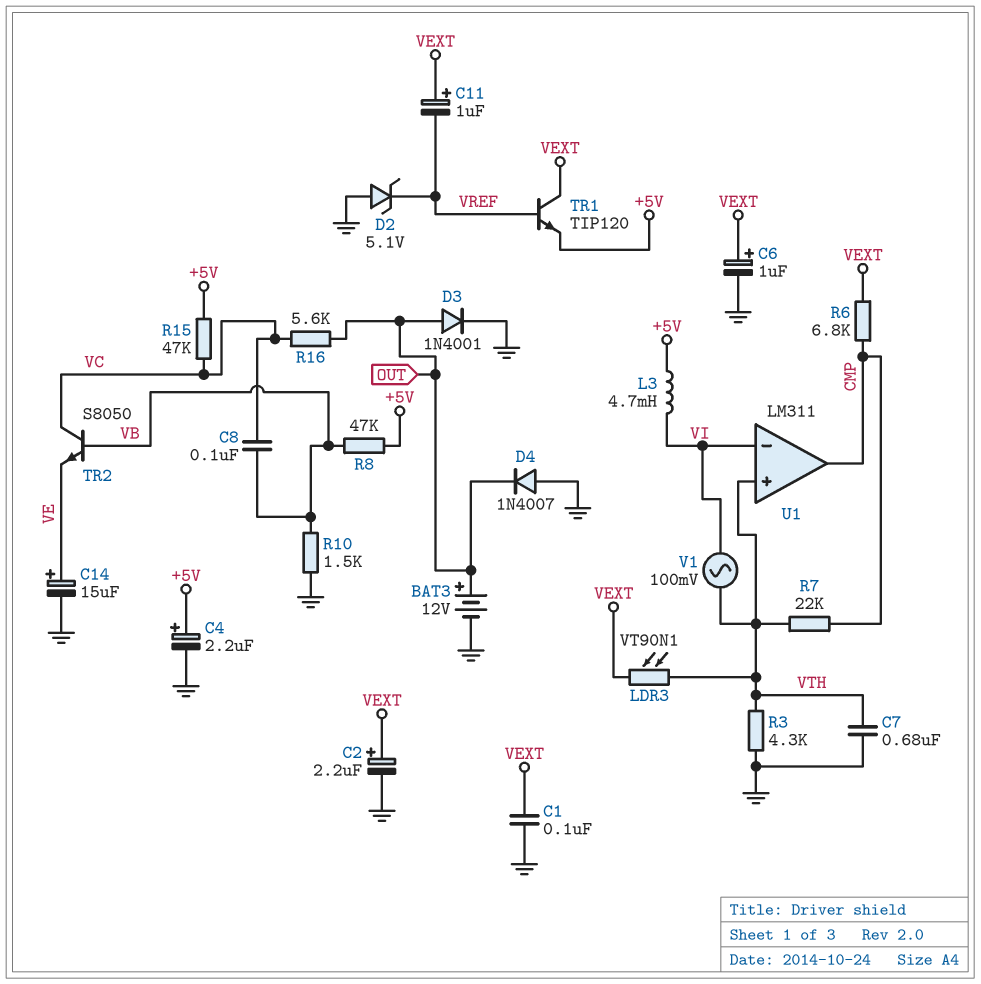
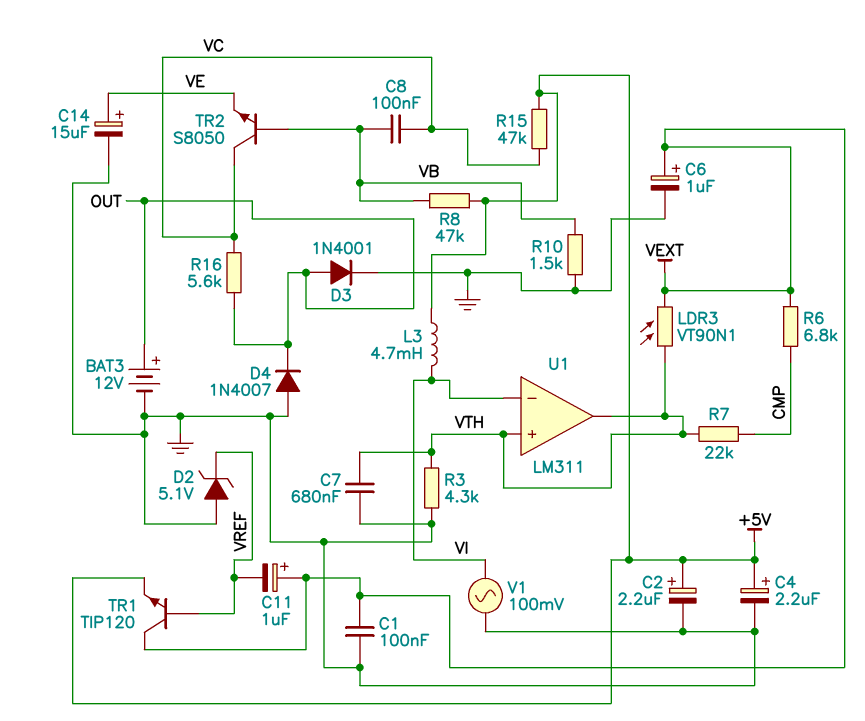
C2: 2.2uF (plus VEXT, minus GND) -> 2.2uF (plus +5V, minus GND)
U1 pin out: CMP -> VTH
V1: AC 100mV (VI, VTH) -> AC 100mV (GND, VI)

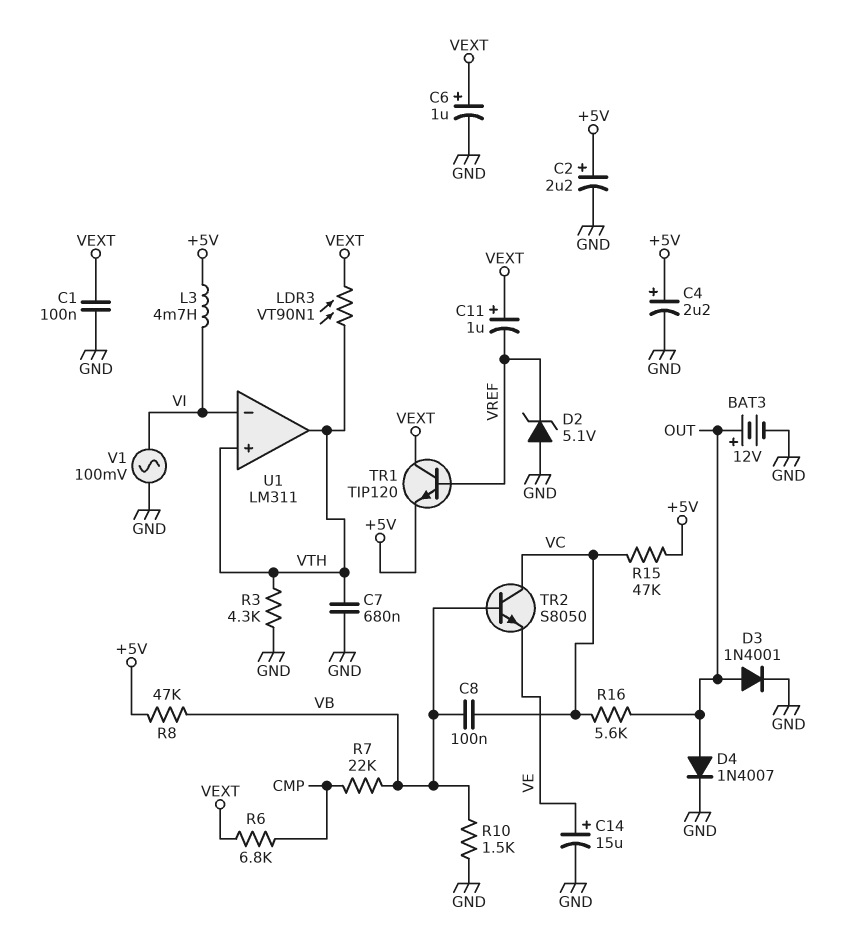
D4: diode 1N4007 (A GND, K OUT) -> diode 1N4007 (A OUT, K GND)
R7: 22k (CMP, VTH) -> 22k (CMP, VB)

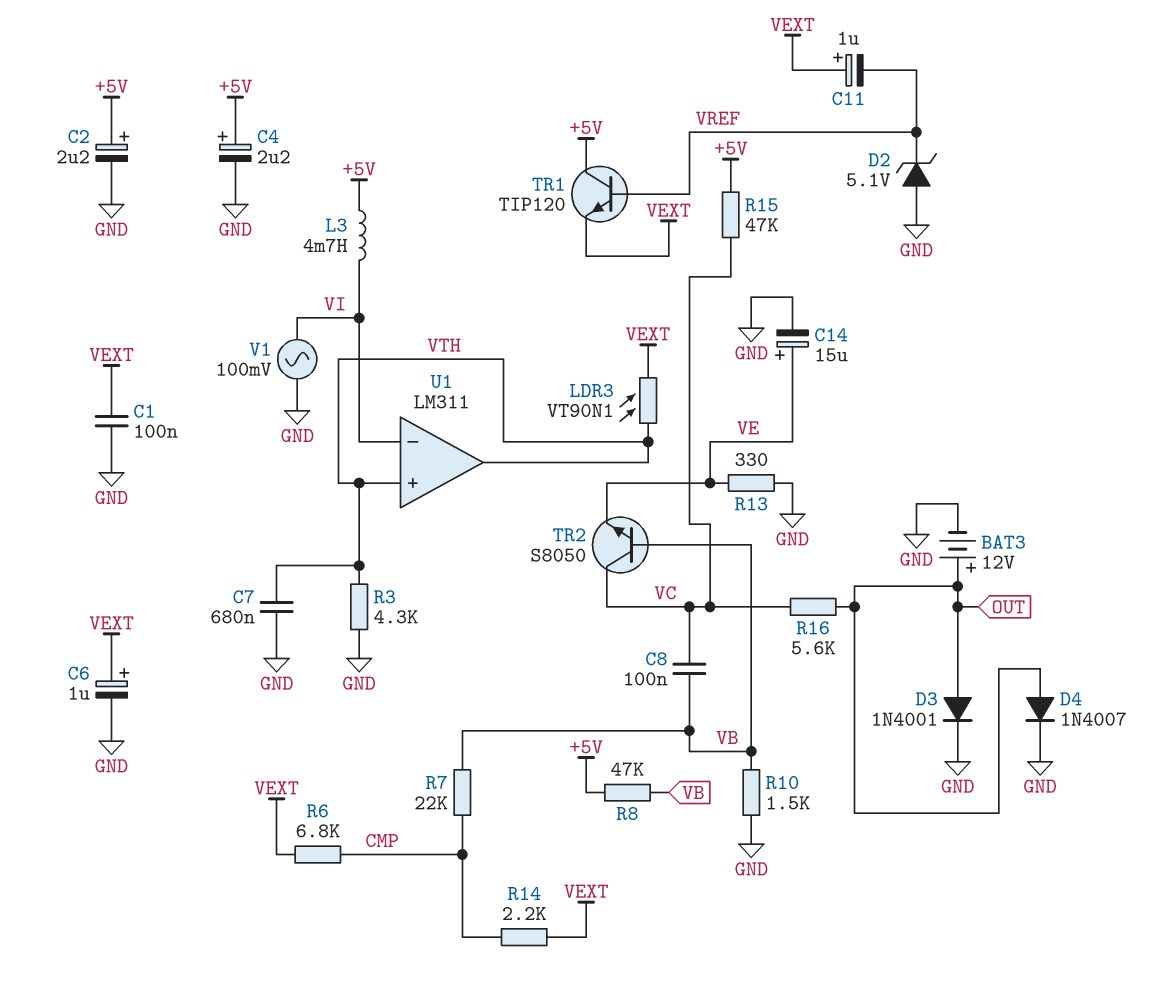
R13: none -> 330 (GND, VE)
R14: none -> 2.2k (CMP, VEXT)
TR1: NPN TIP120 (B VREF, C VEXT, E +5V) -> NPN TIP120 (B VREF, C +5V, E VEXT)

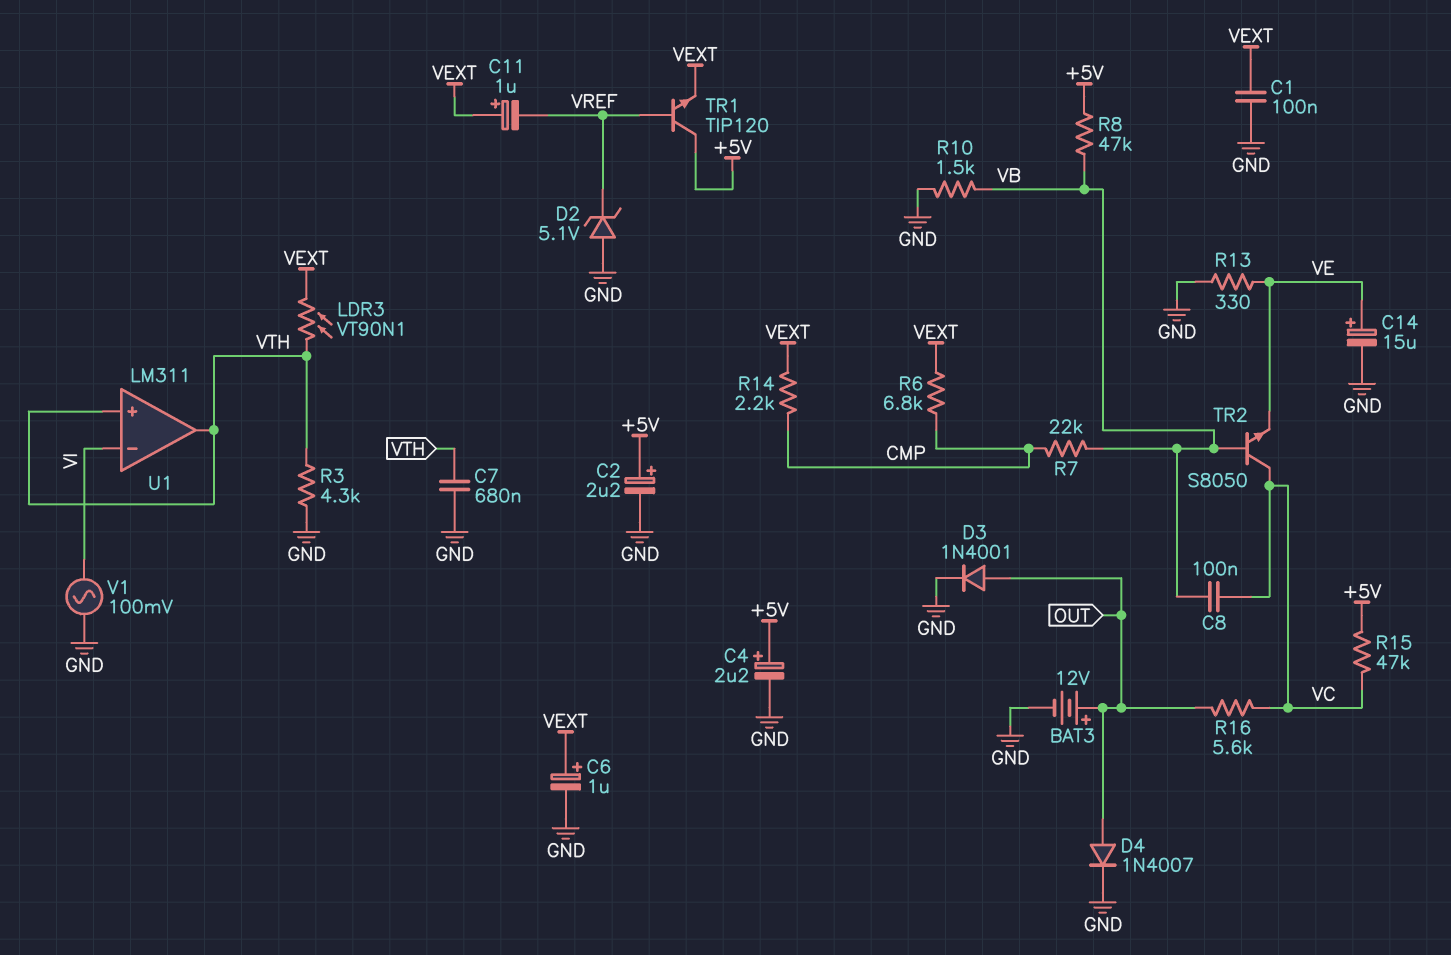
L3: 4.7mH (+5V, VI) -> none

